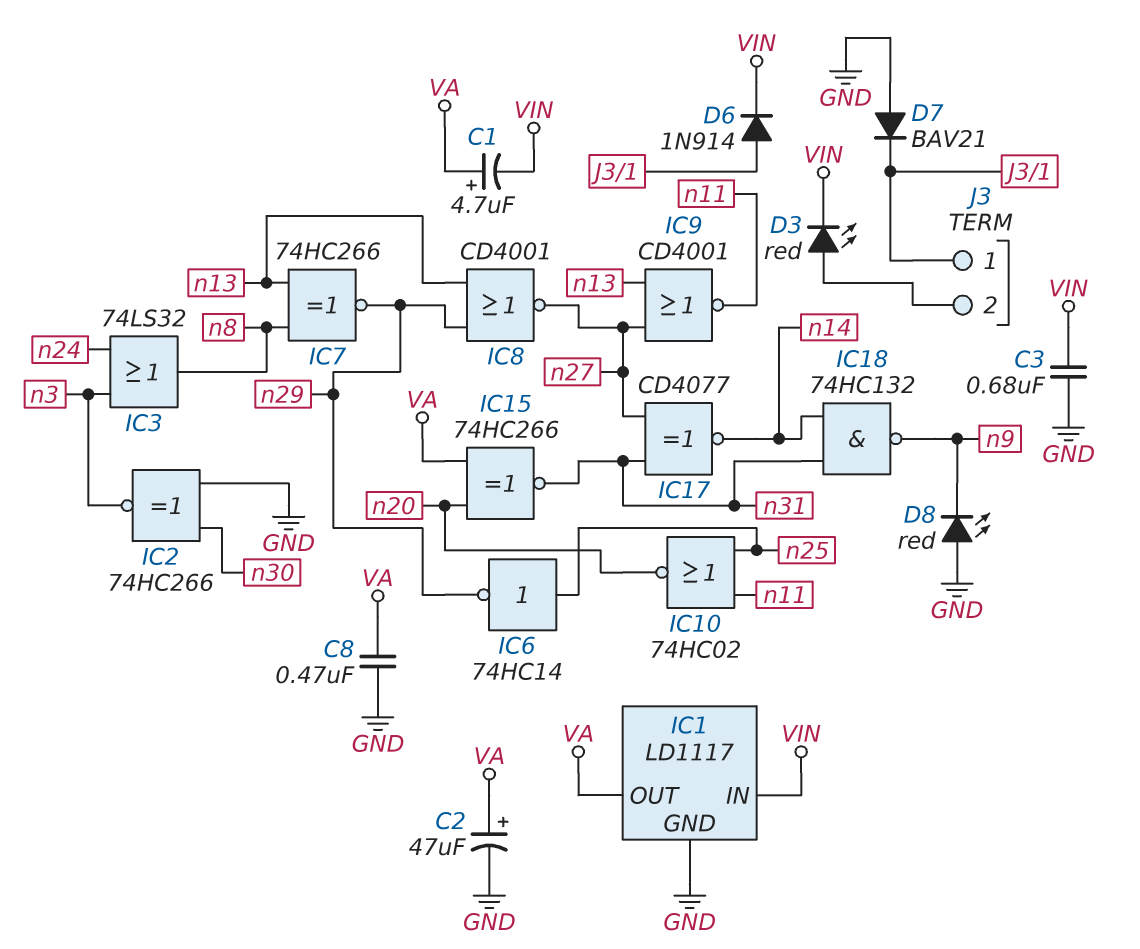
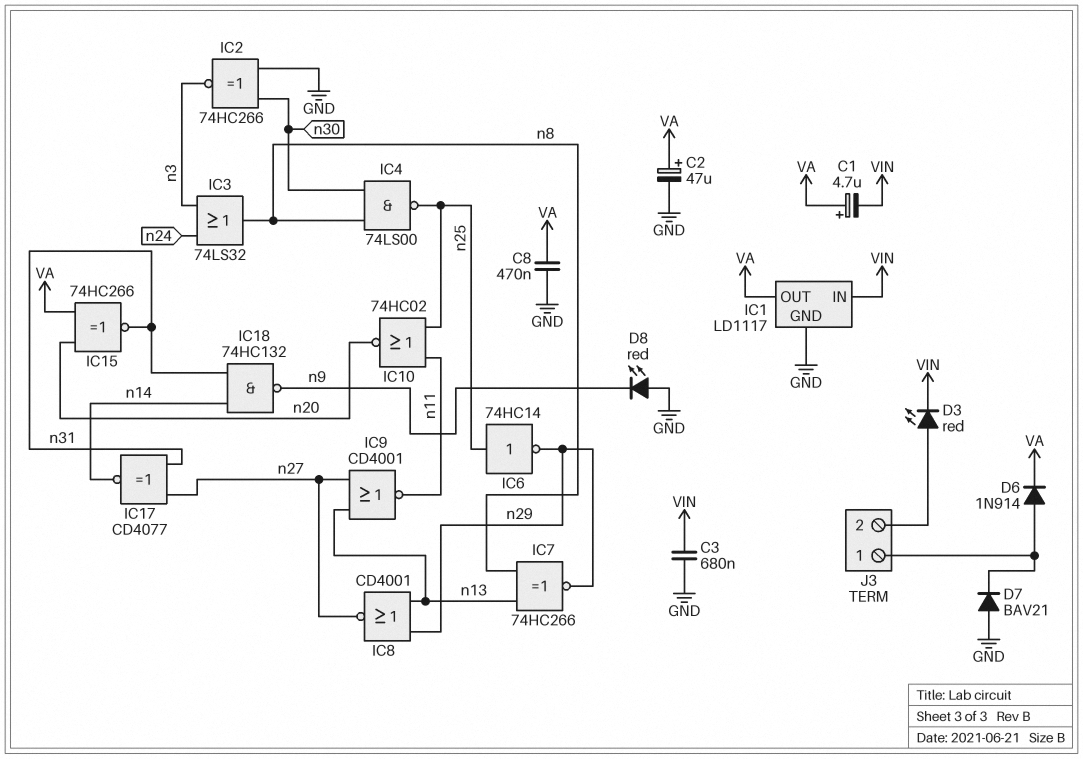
D6: diode 1N914 (A J3/1, K VIN) -> diode 1N914 (A J3/1, K VA)
IC4: none -> NAND 74LS00 (in n8, in n30, out n25)

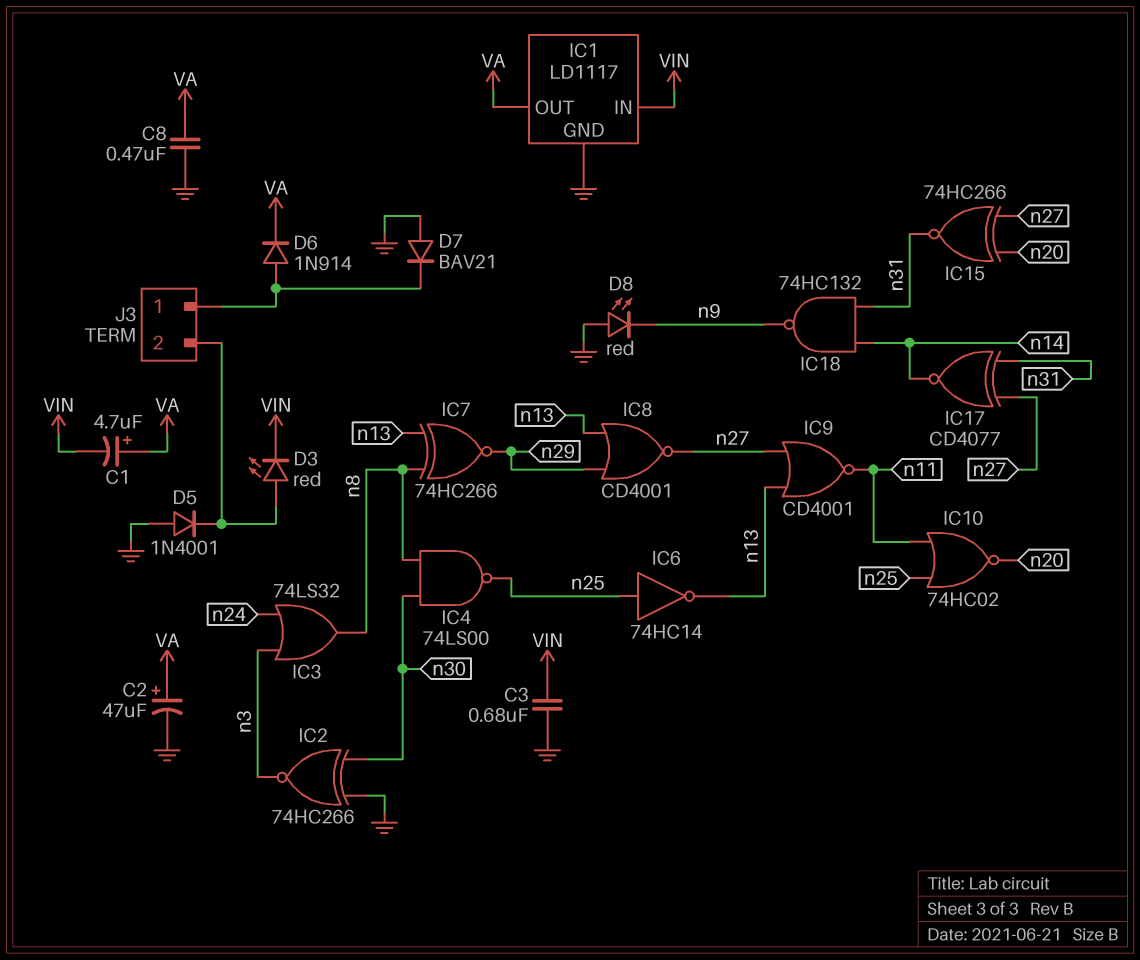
D5: none -> diode 1N4001 (A GND, K J3/2)
IC6: NOT 74HC14 (in n25, out n29) -> NOT 74HC14 (in n25, out n13)
IC15: XNOR 74HC266 (in VA, in n20, out n31) -> XNOR 74HC266 (in n20, in n27, out n31)

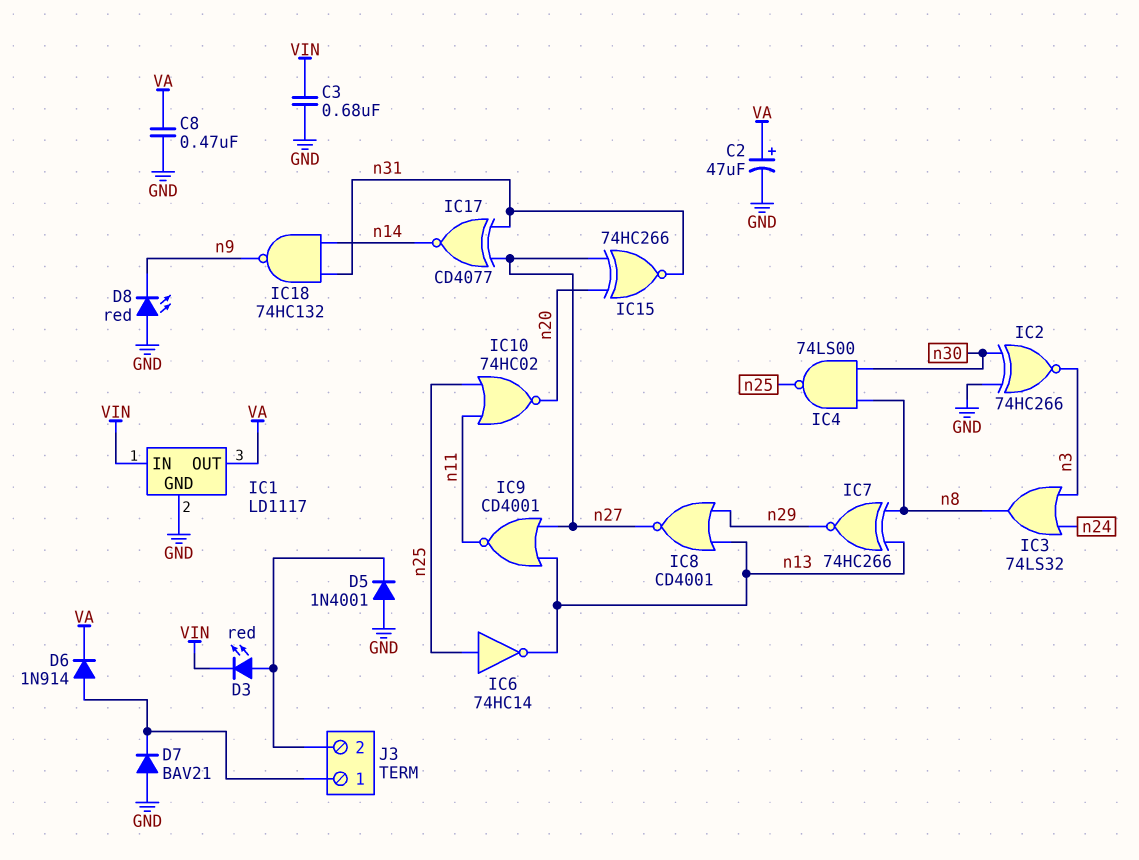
C1: 4.7uF (plus VA, minus VIN) -> none

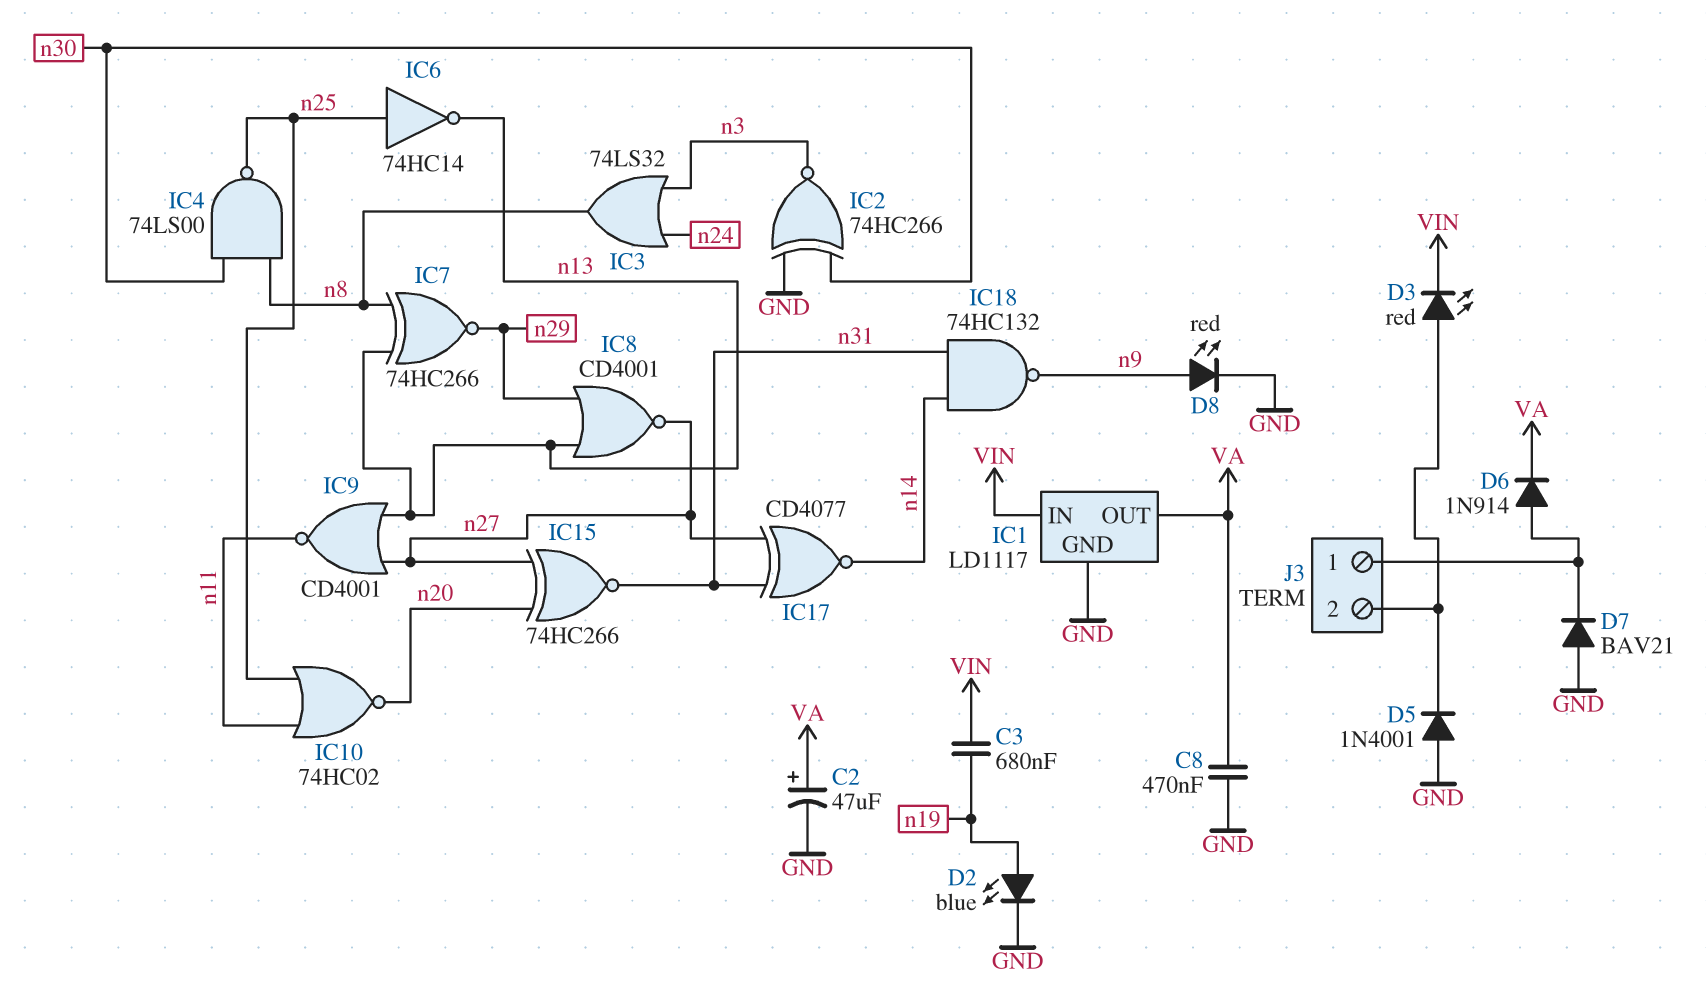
C3: 680nF (GND, VIN) -> 680nF (VIN, n19)
D2: none -> LED blue (A n19, K GND)
D8: LED red (A GND, K n9) -> LED red (A n9, K GND)

